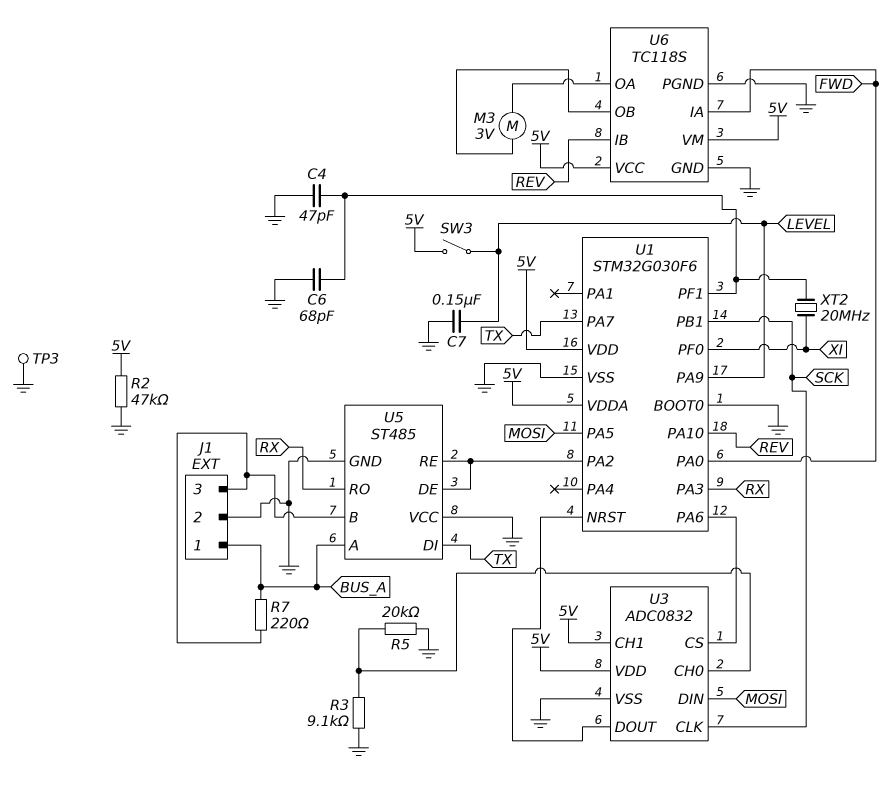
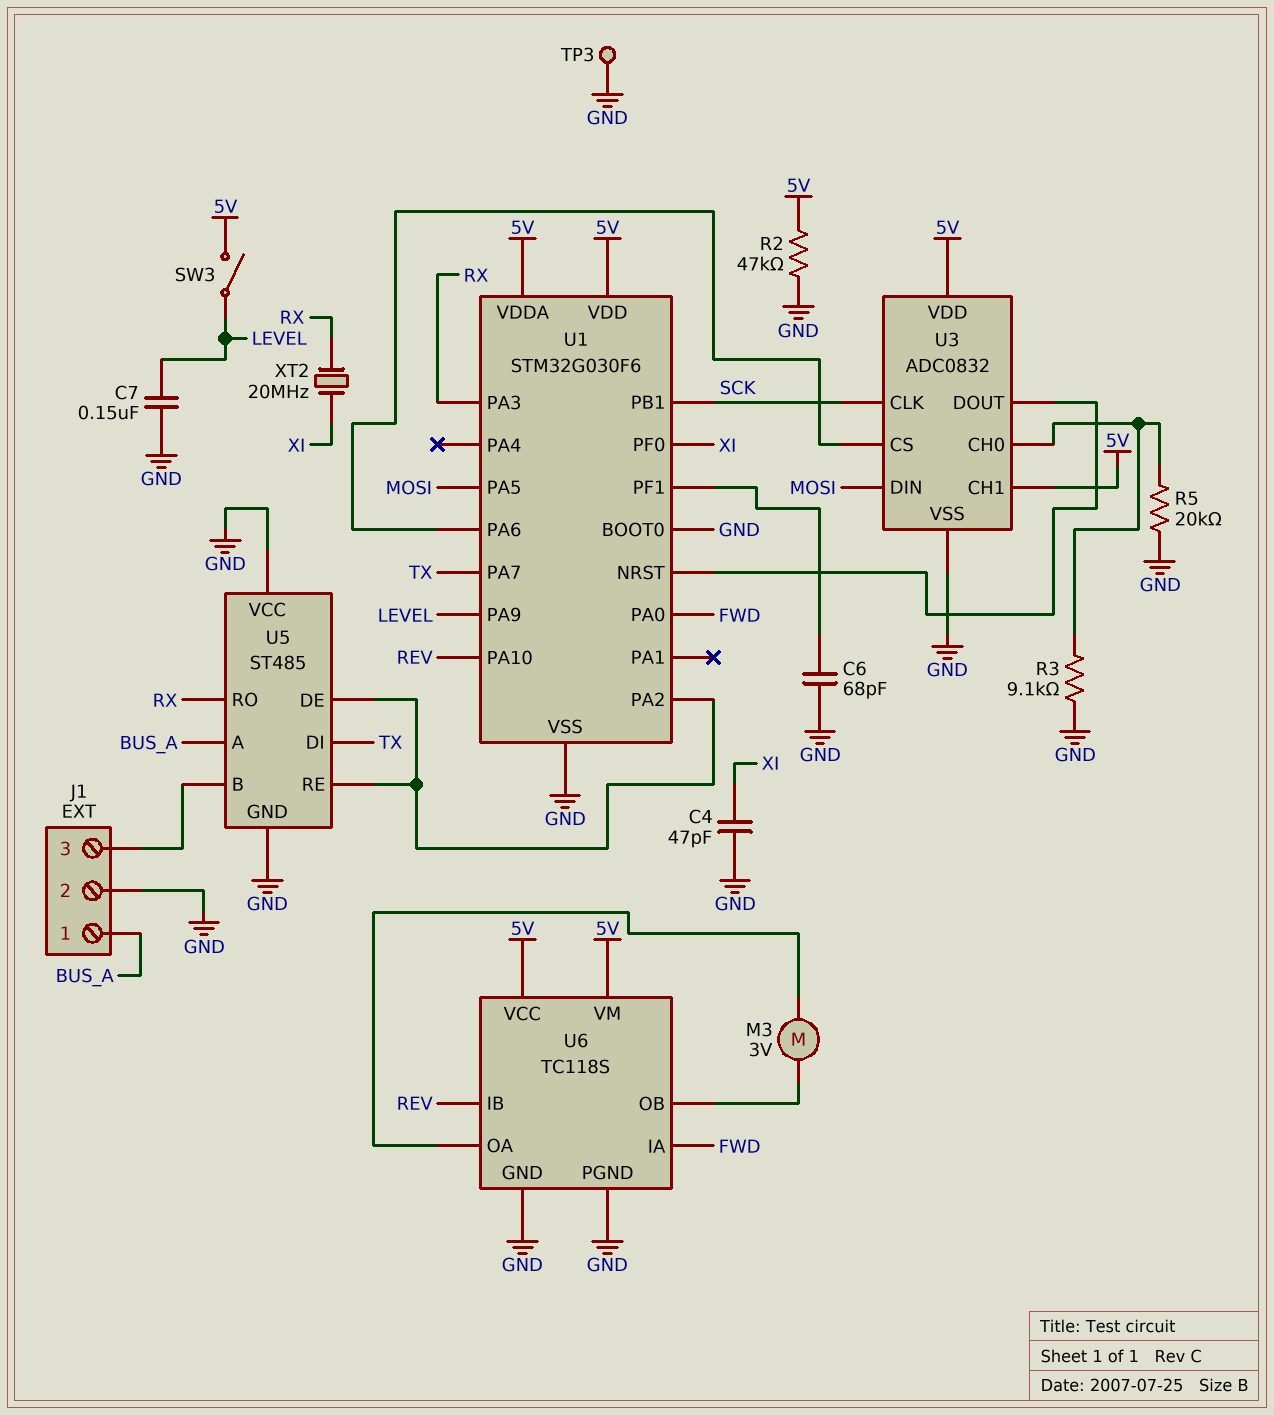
C4: 47pF (GND, U1/PF1) -> 47pF (GND, XI)
R7: 220 (BUS_A, J1/3) -> none
XT2: 20MHz (U1/PF1, XI) -> 20MHz (RX, XI)

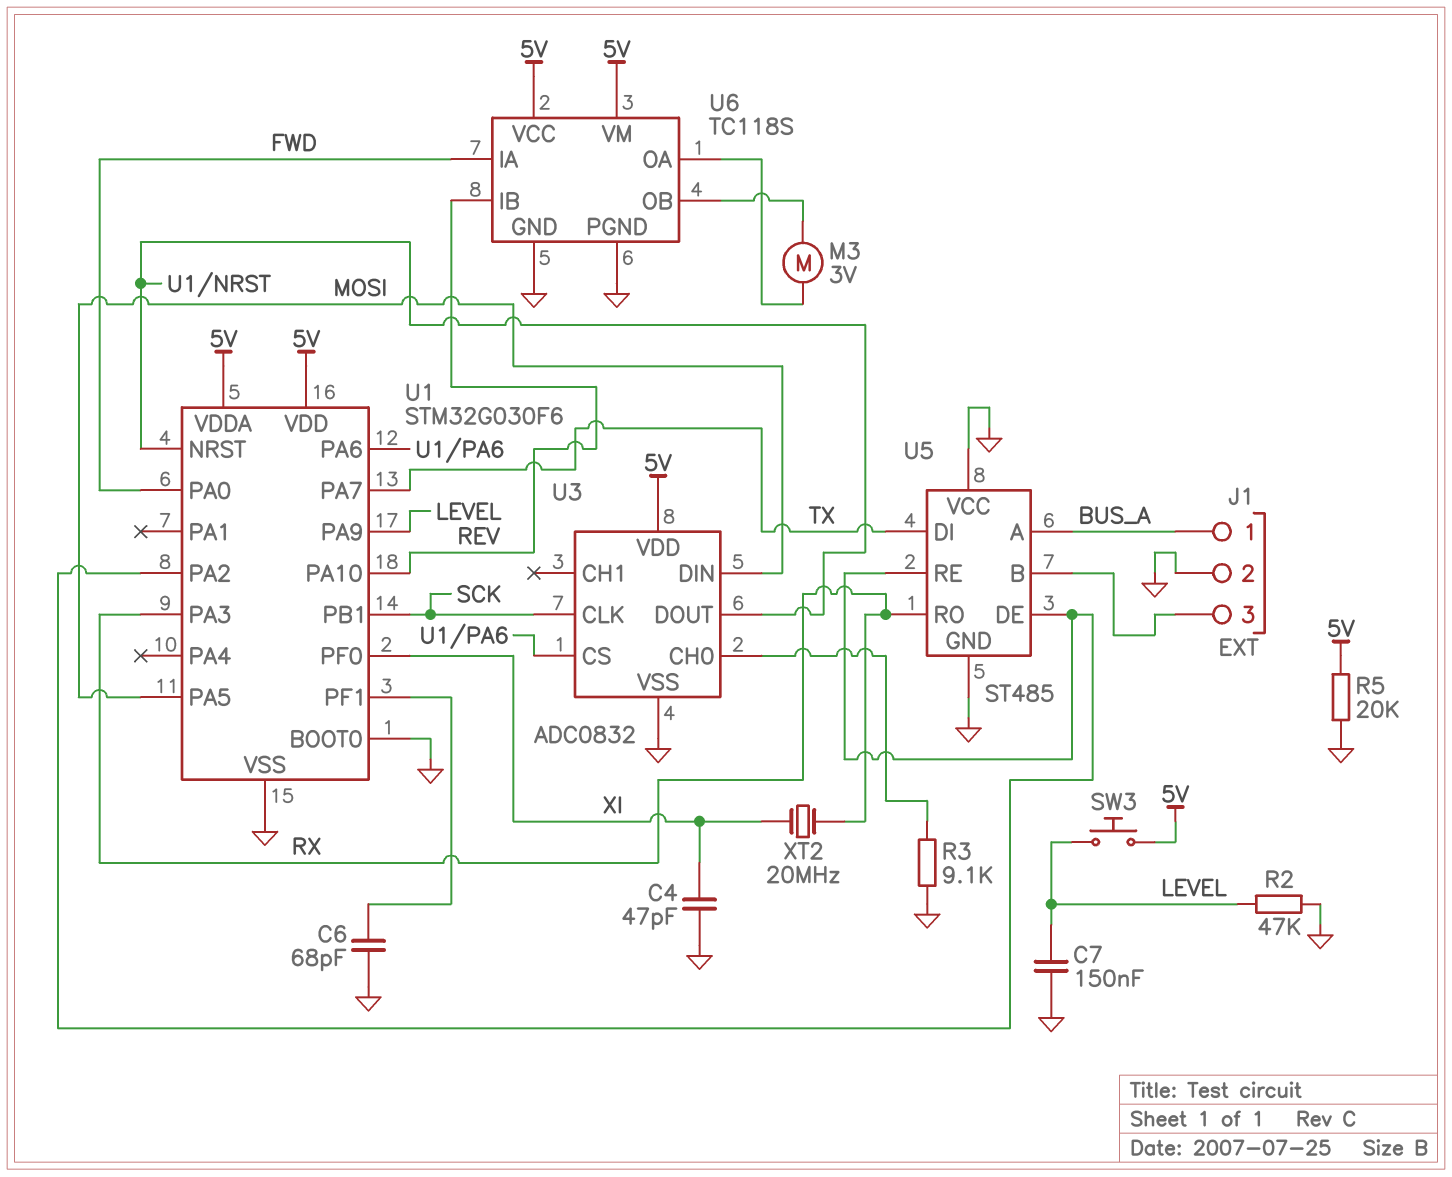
R2: 47k (5V, GND) -> 47k (GND, LEVEL)
R5: 20k (GND, U3/CH0) -> 20k (5V, GND)
SW3: switch (5V, LEVEL) -> button (5V, LEVEL)
TP3: test point (GND) -> none
U3 pin CH1: 5V -> none

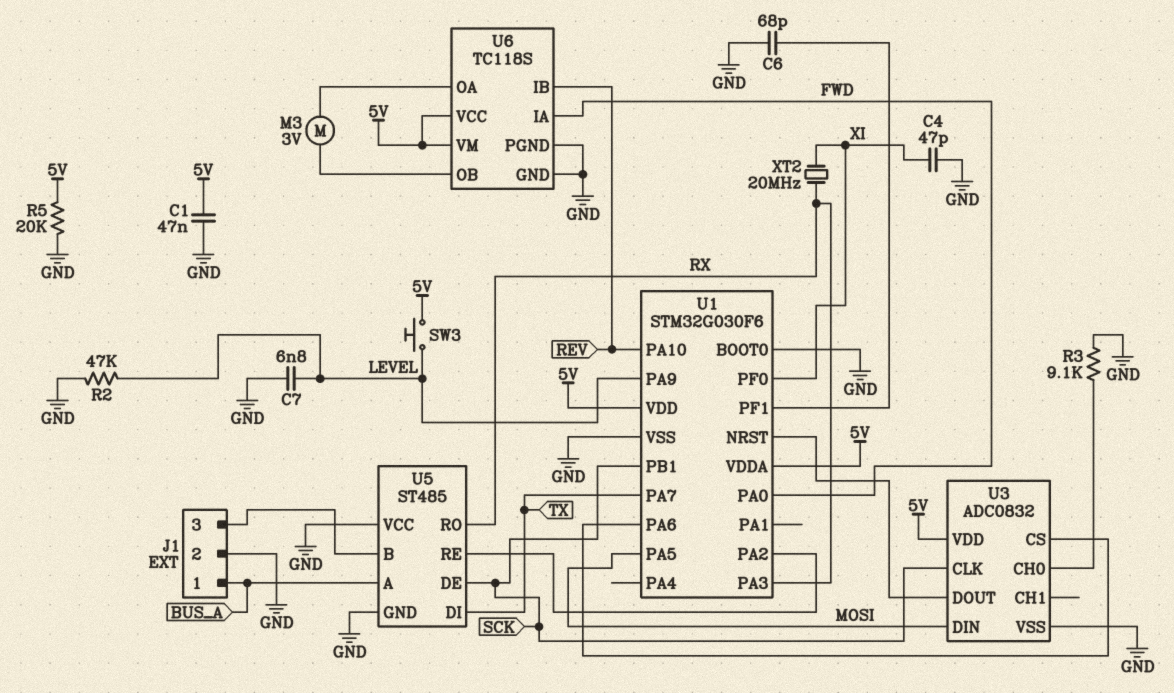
C1: none -> 47nF (5V, GND)
C7: 150nF (GND, LEVEL) -> 6.8nF (GND, LEVEL)
U5 pin DE: U1/PA2 -> SCK

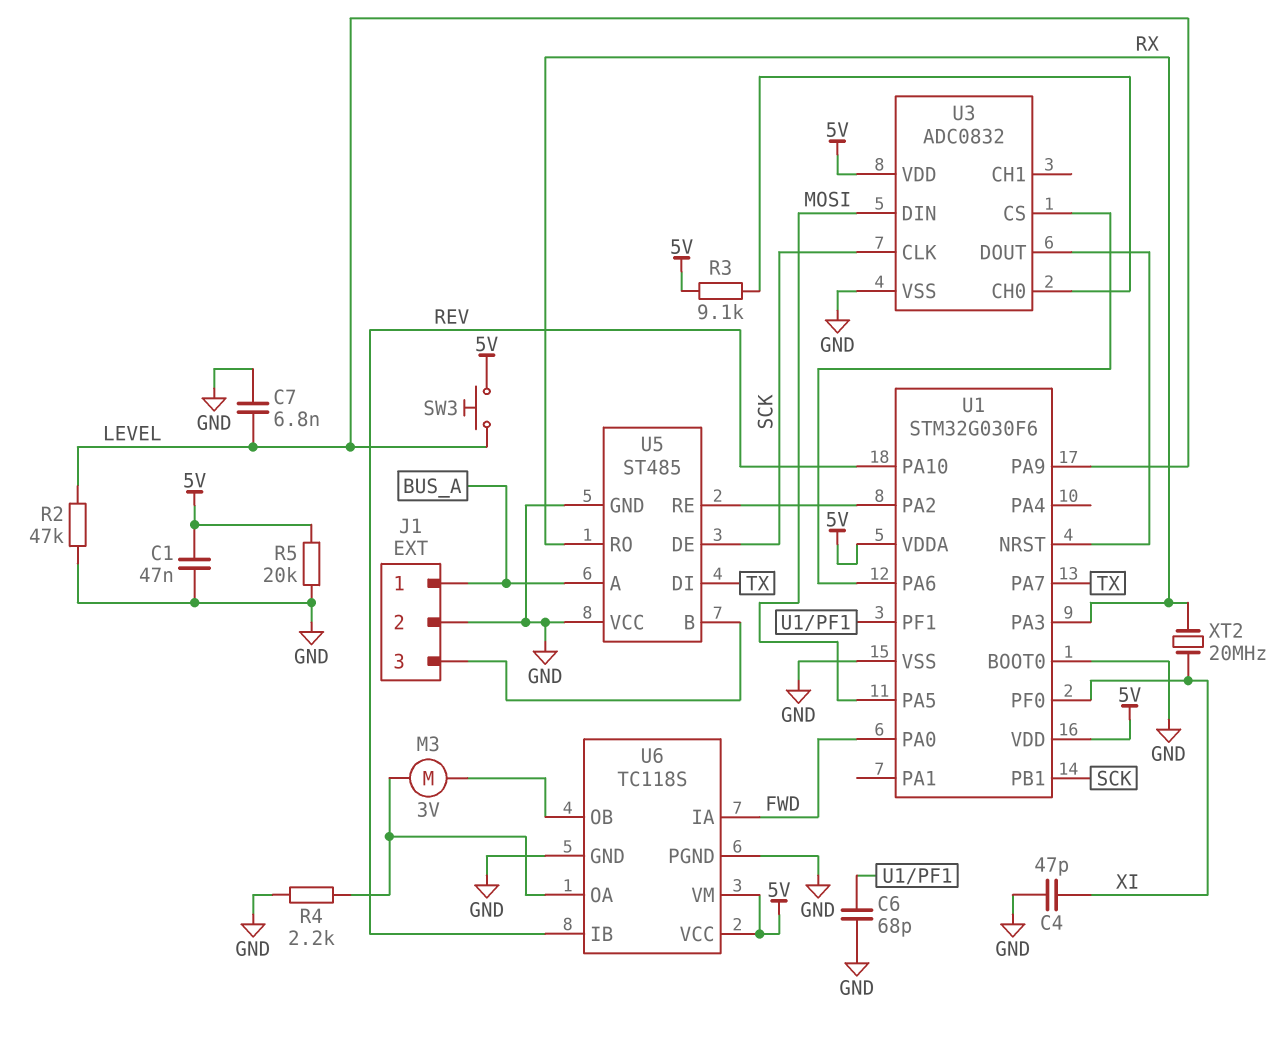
R3: 9.1k (GND, U3/CH0) -> 9.1k (5V, U3/CH0)
R4: none -> 2.2k (GND, U6/OA)

